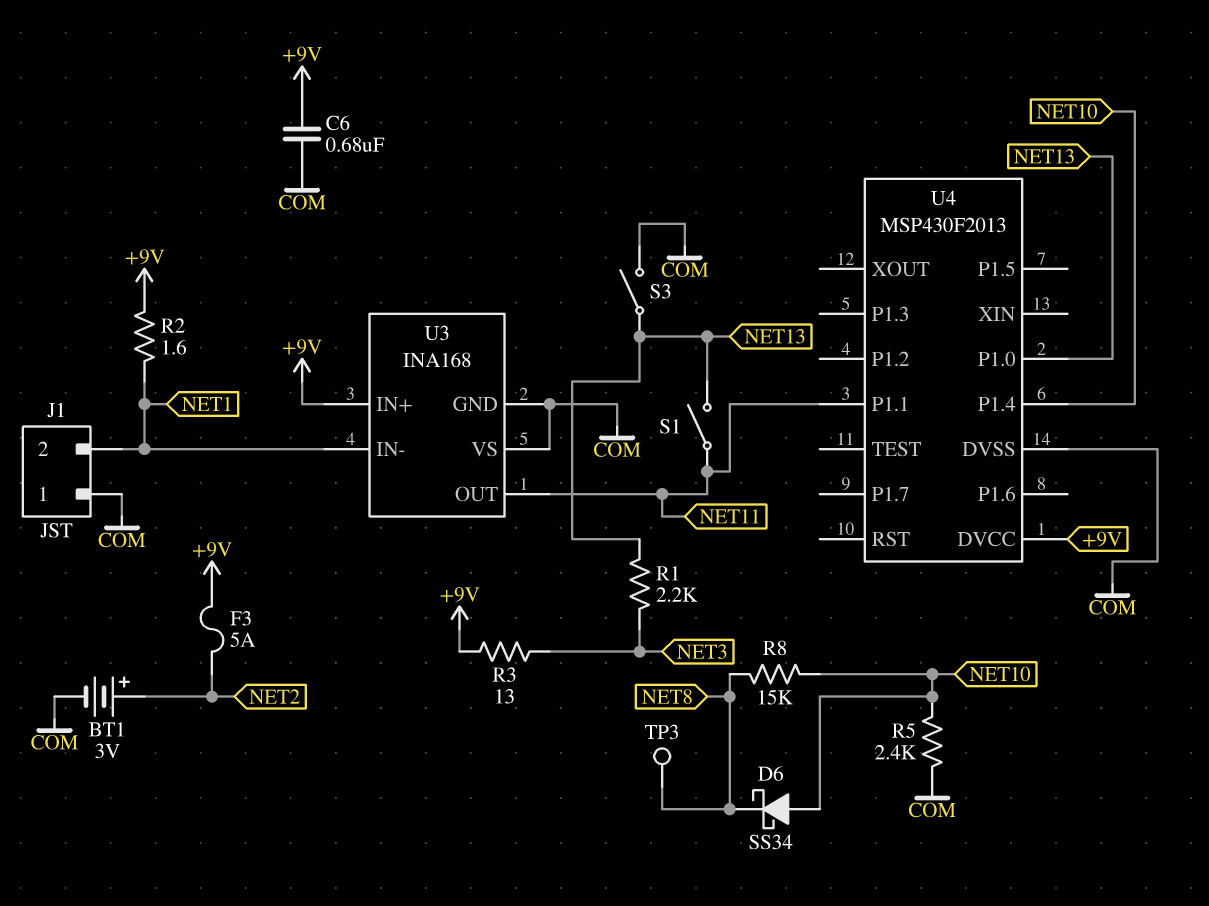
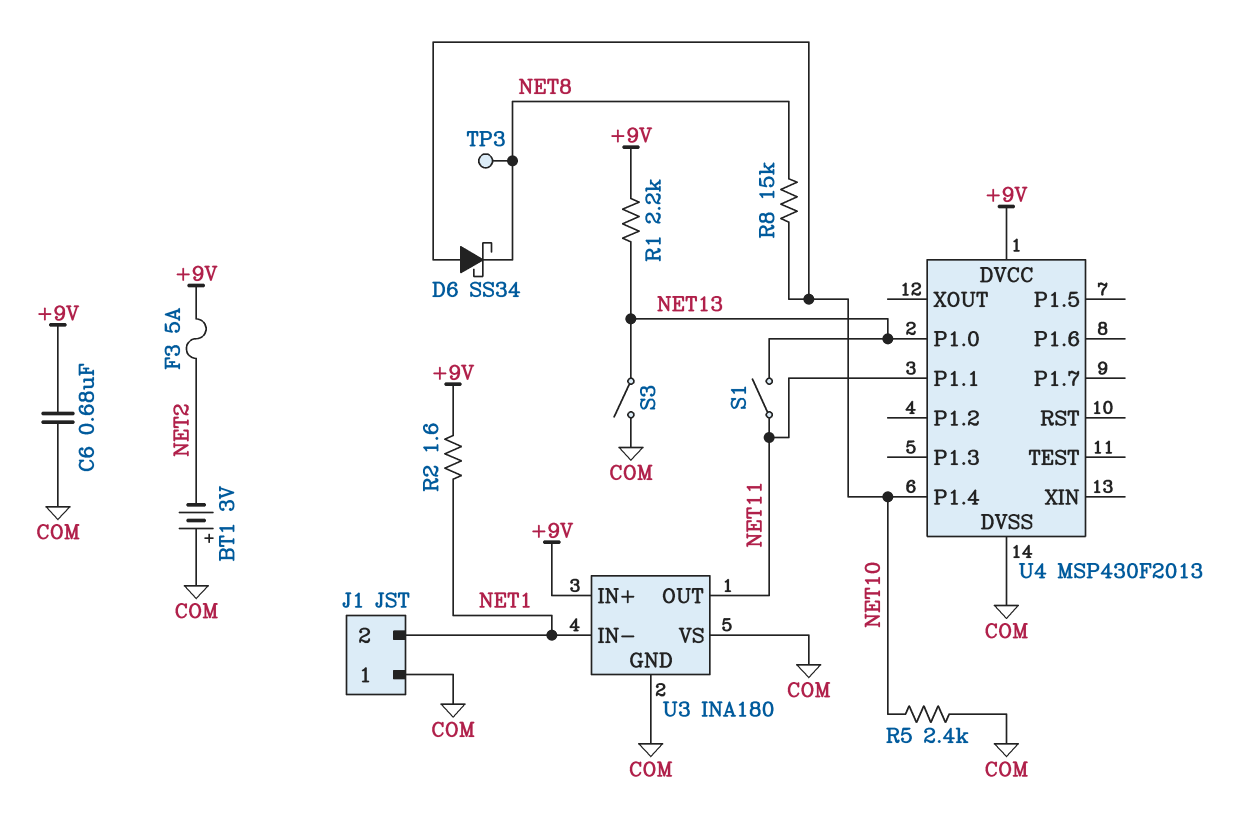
BT1: 3V (plus NET2, minus COM) -> 3V (plus COM, minus NET2)
R1: 2.2k (NET3, NET13) -> 2.2k (+9V, NET13)
R3: 13 (+9V, NET3) -> none
U3: INA168 -> INA180

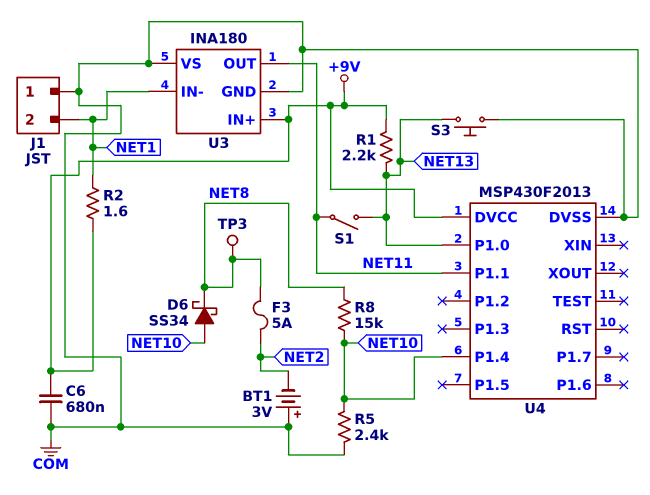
F3: 5A (+9V, NET2) -> 5A (NET2, NET8)
S3: switch (COM, NET13) -> button (COM, NET13)

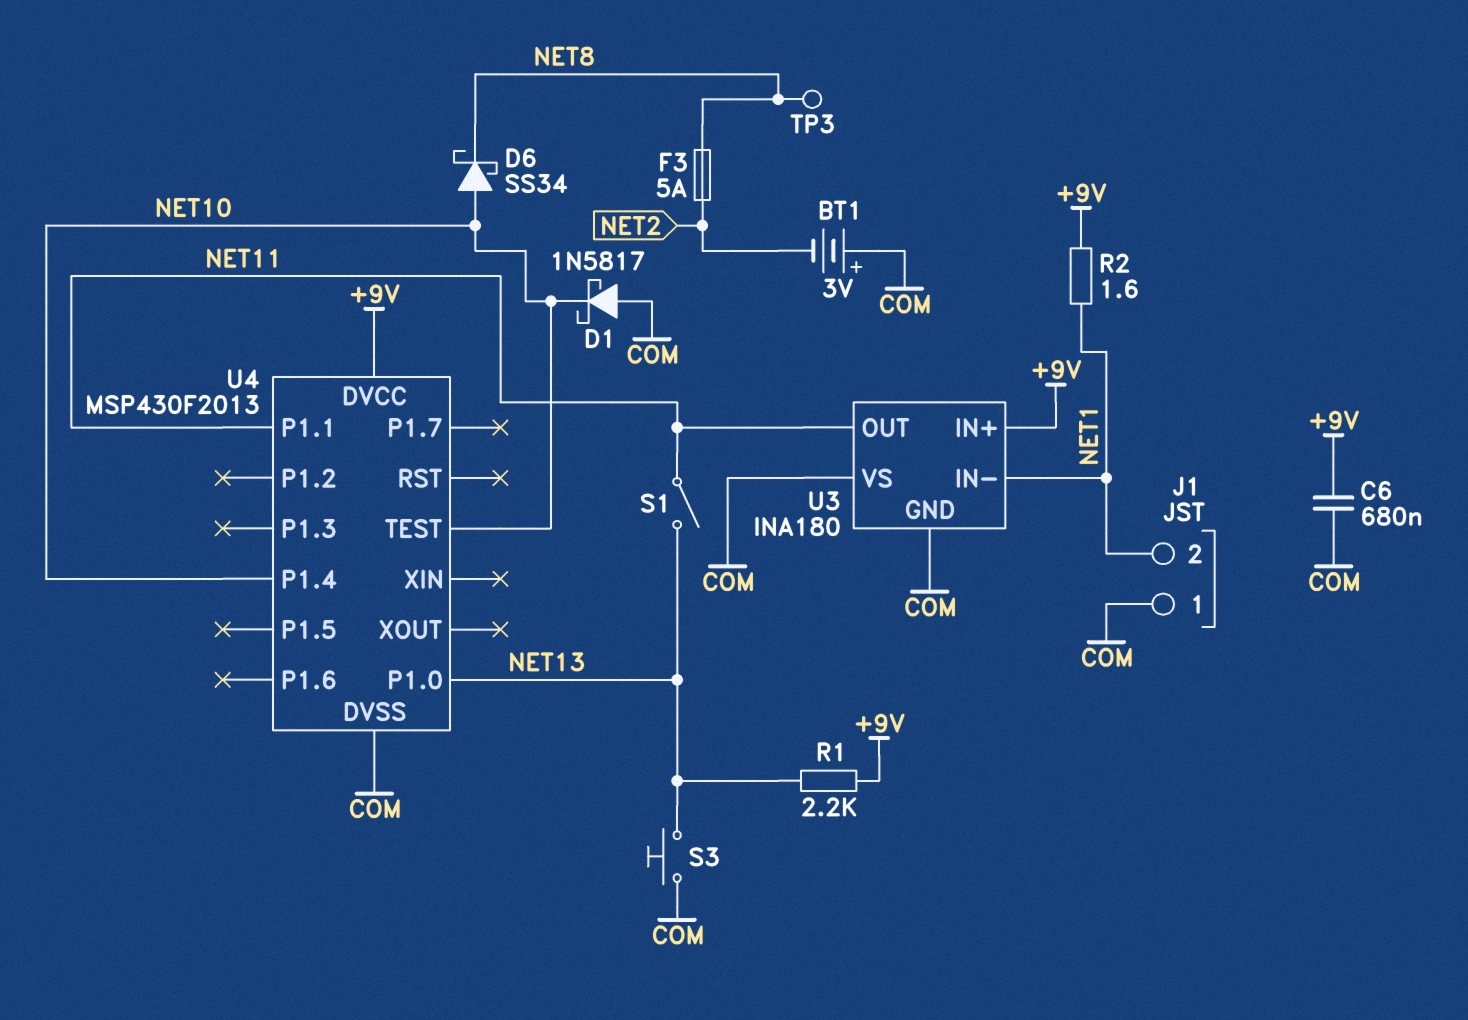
D1: none -> schottky 1N5817 (A COM, K NET10)
R5: 2.4k (COM, NET10) -> none
R8: 15k (NET8, NET10) -> none
U4 pin TEST: none -> NET10

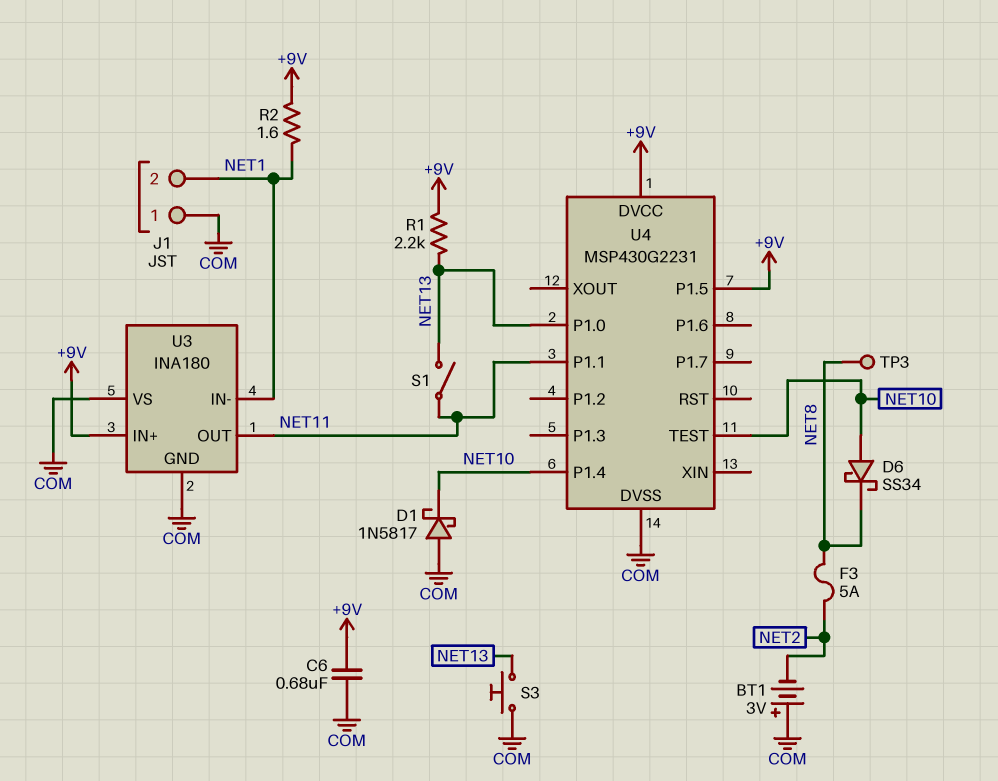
U4: MSP430F2013 -> MSP430G2231
U4 pin P1.5: none -> +9V

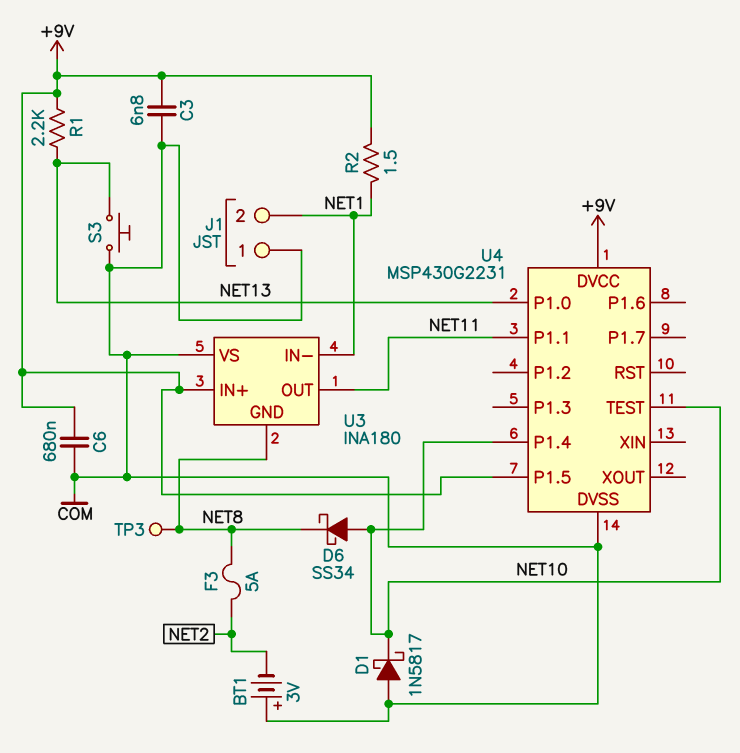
C3: none -> 6.8nF (+9V, COM)
R2: 1.6 (+9V, NET1) -> 1.5 (+9V, NET1)
S1: switch (NET11, NET13) -> none
U3 pin GND: COM -> NET8

